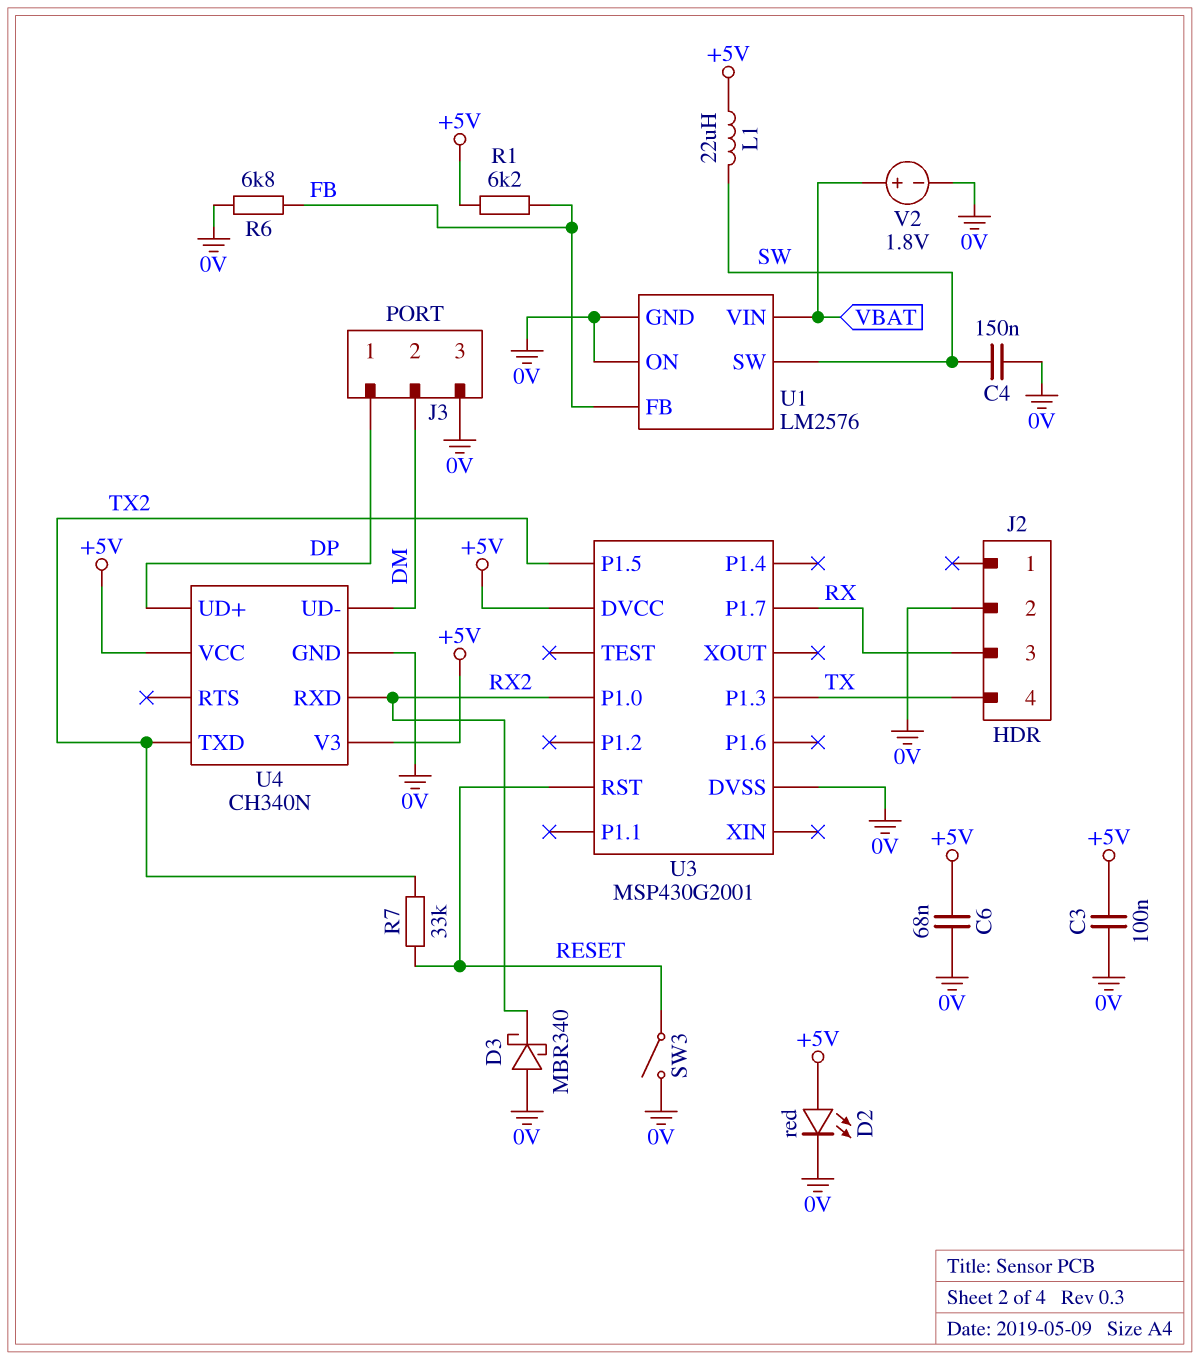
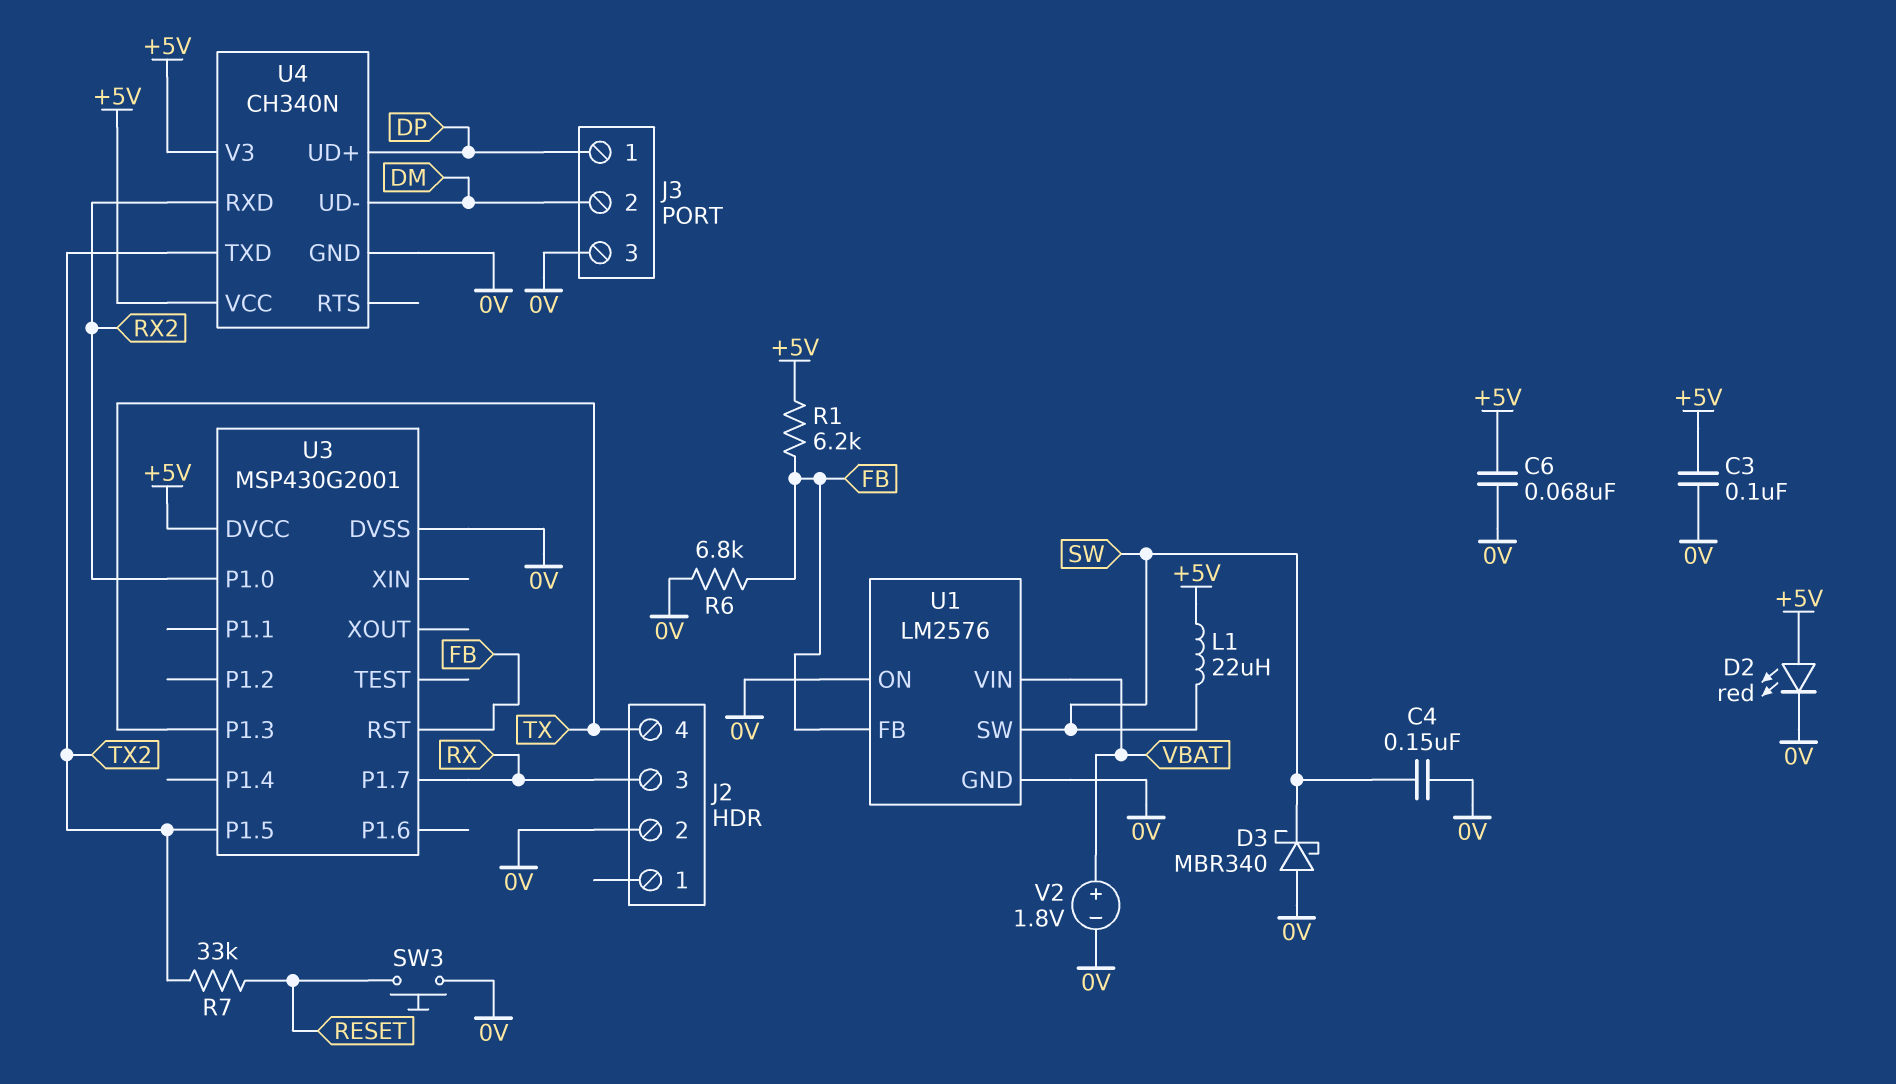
D3: schottky MBR340 (A 0V, K RX2) -> schottky MBR340 (A 0V, K SW)
SW3: switch (0V, RESET) -> button (0V, RESET)
U3 pin RST: RESET -> FB

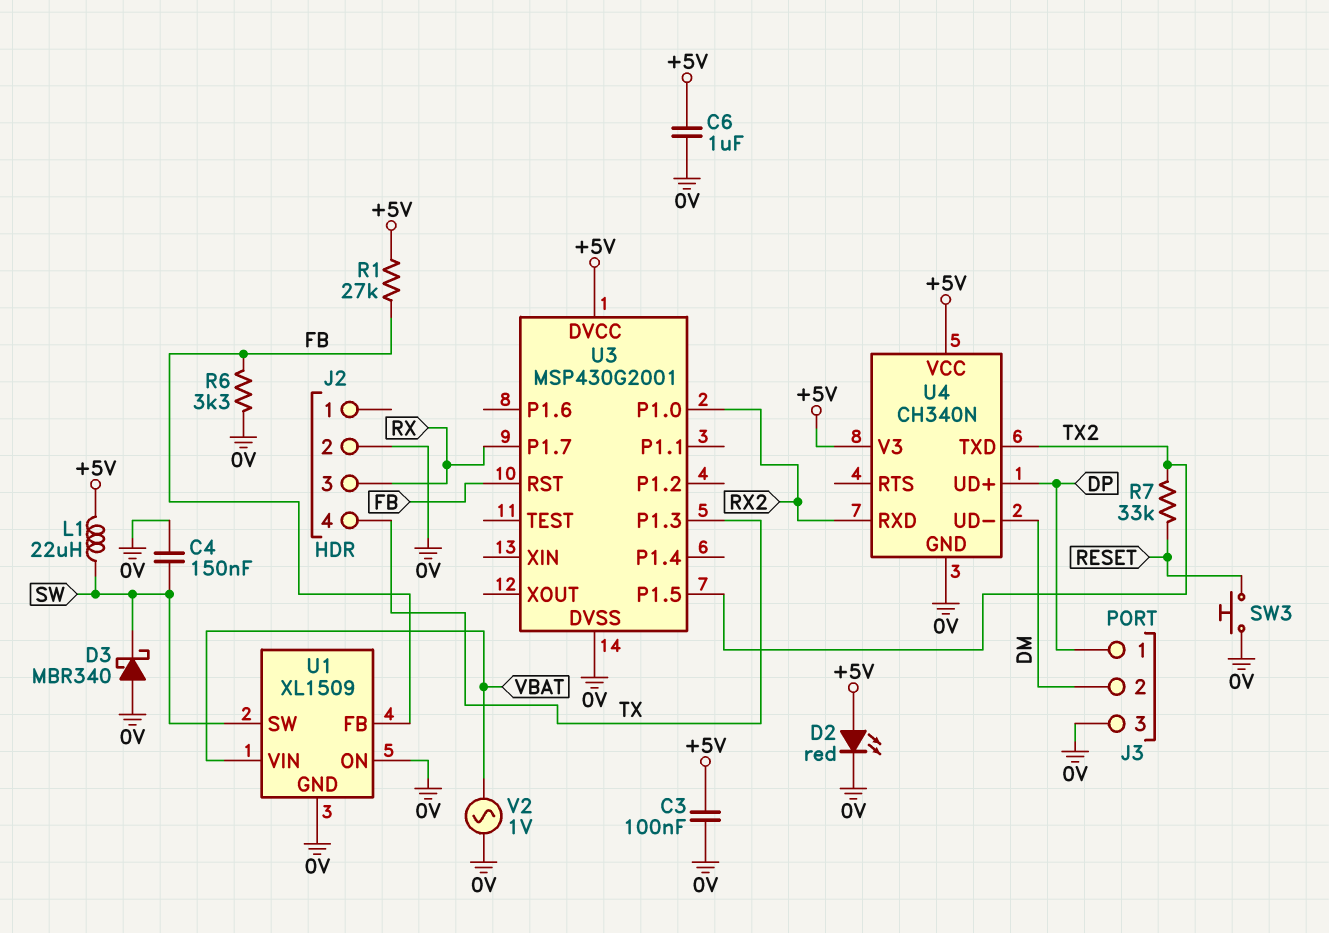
C6: 68nF (+5V, 0V) -> 1uF (+5V, 0V)
R1: 6.2k (+5V, FB) -> 27k (+5V, FB)
R6: 6.8k (0V, FB) -> 3.3k (0V, FB)
U1: LM2576 -> XL1509
V2: 1.8V (plus VBAT, minus 0V) -> AC 1V (0V, VBAT)

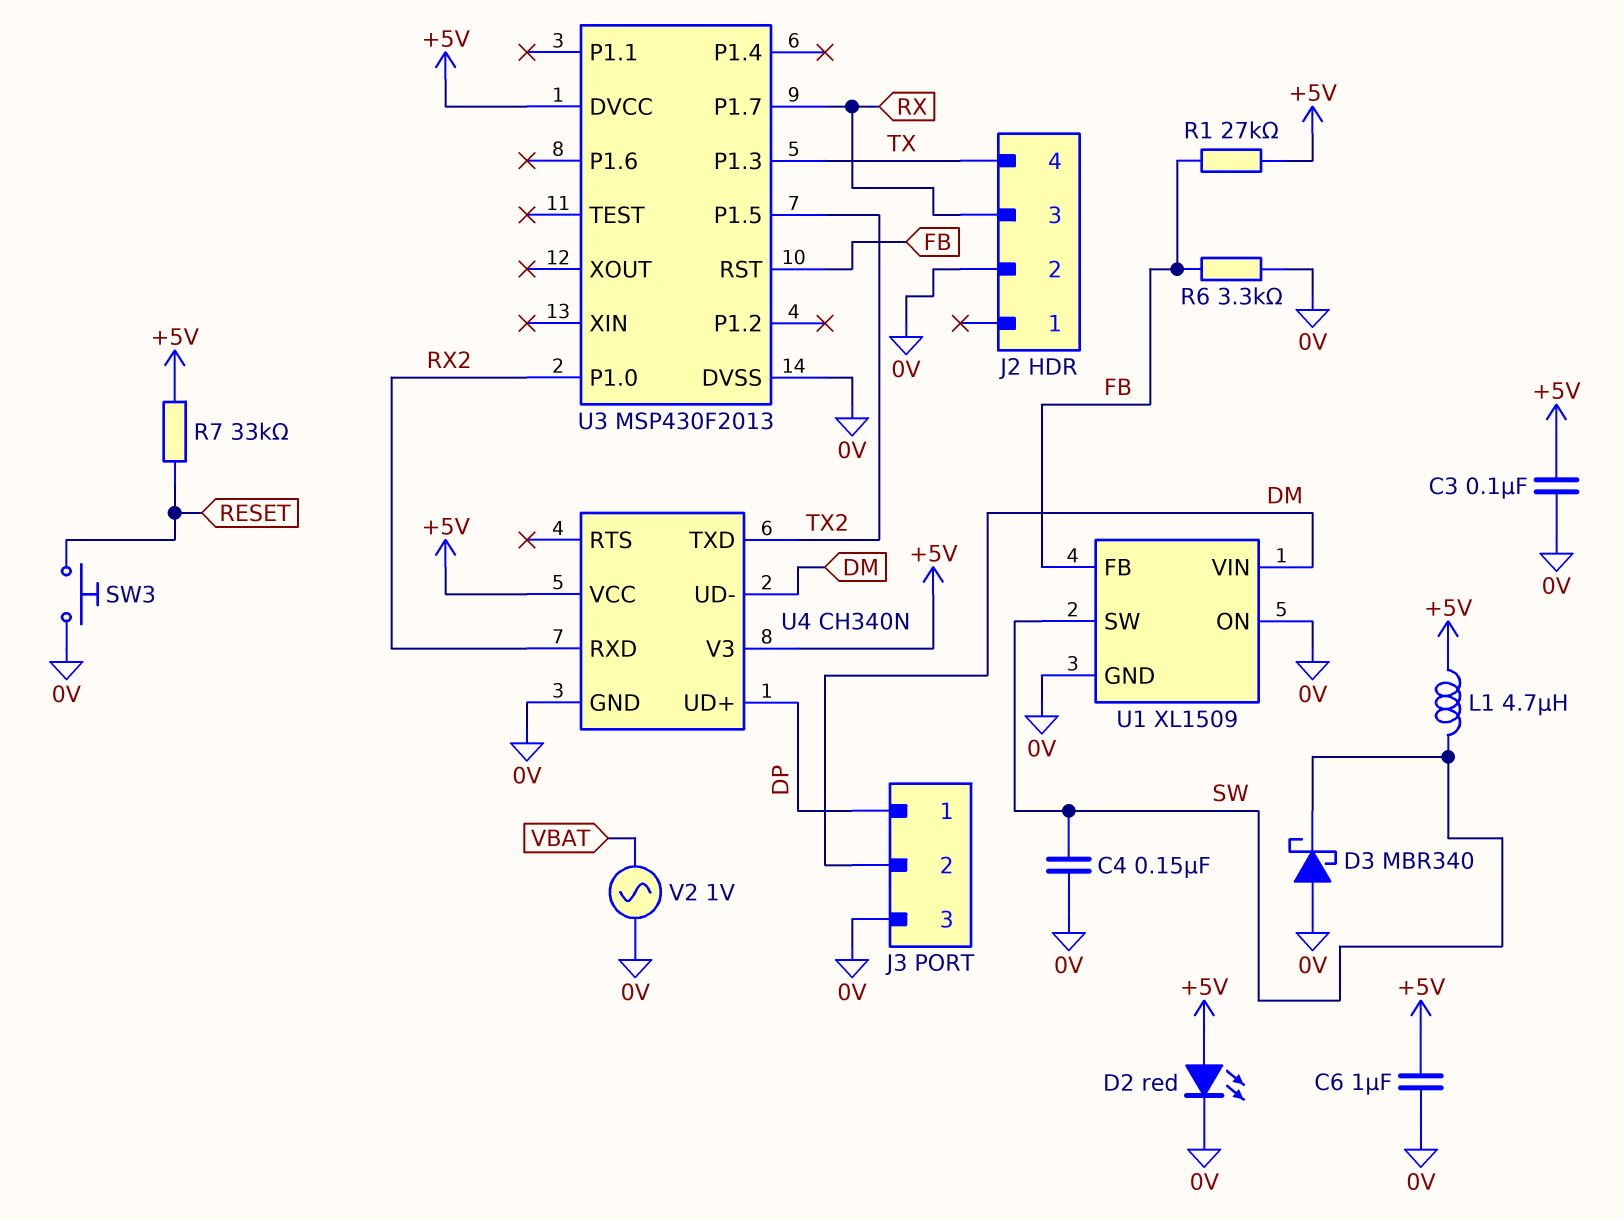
L1: 22uH (+5V, SW) -> 4.7uH (+5V, SW)
R7: 33k (RESET, TX2) -> 33k (+5V, RESET)
U1 pin VIN: VBAT -> DM
U3: MSP430G2001 -> MSP430F2013

